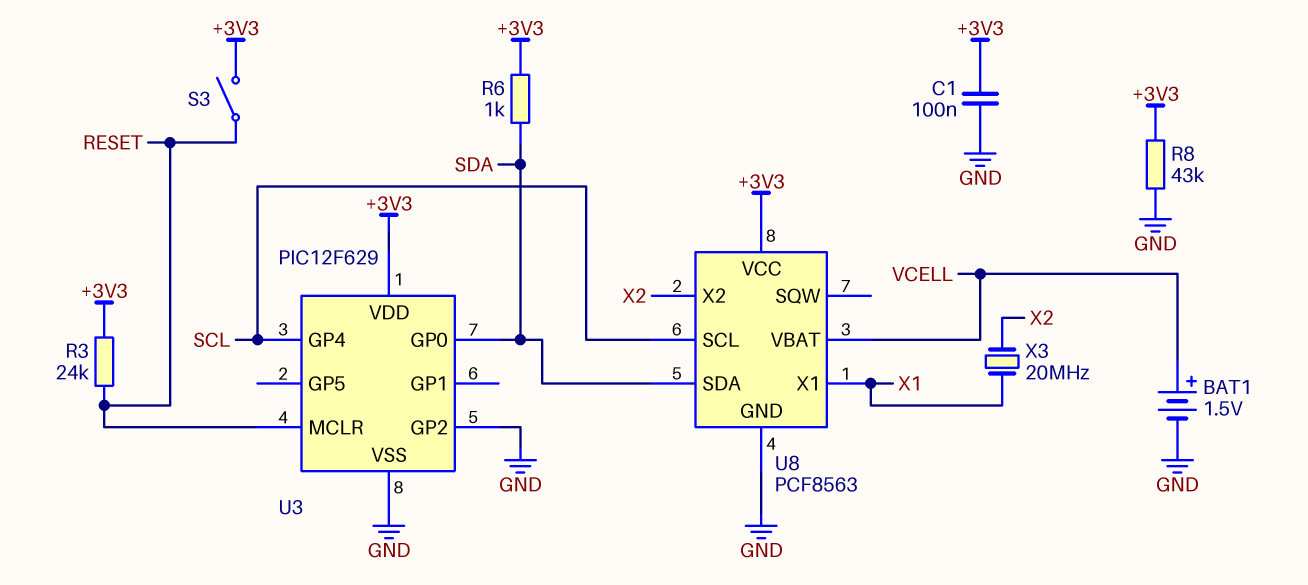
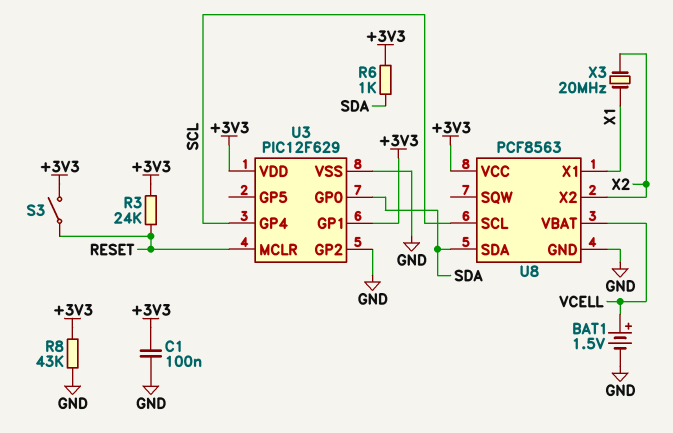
U3 pin GP1: none -> +3V3

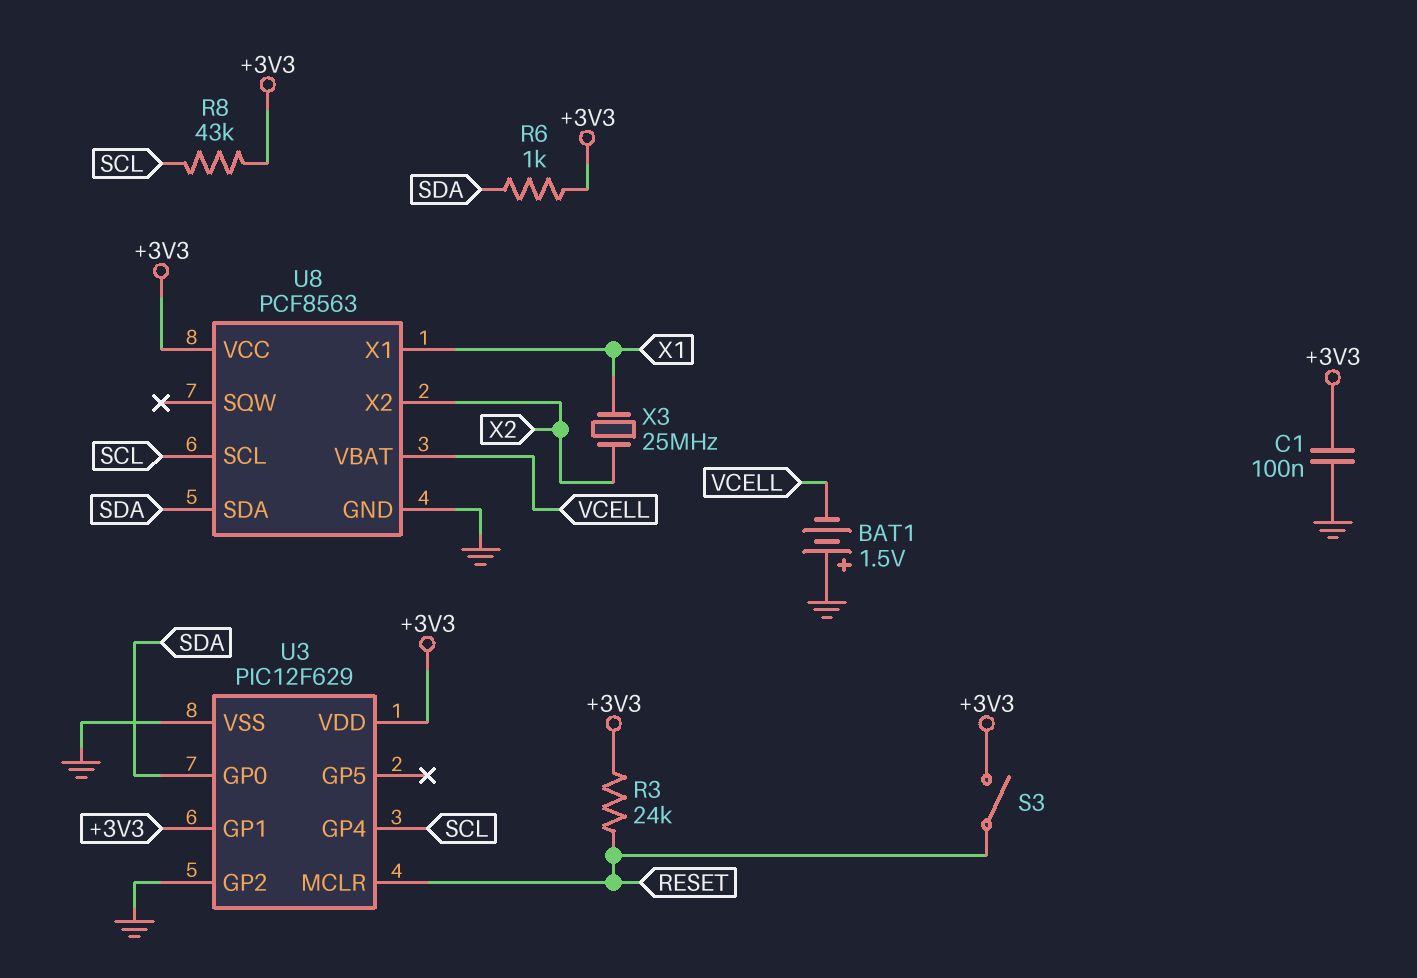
BAT1: 1.5V (plus VCELL, minus GND) -> 1.5V (plus GND, minus VCELL)
R8: 43k (+3V3, GND) -> 43k (+3V3, SCL)
X3: 20MHz (X1, X2) -> 25MHz (X1, X2)

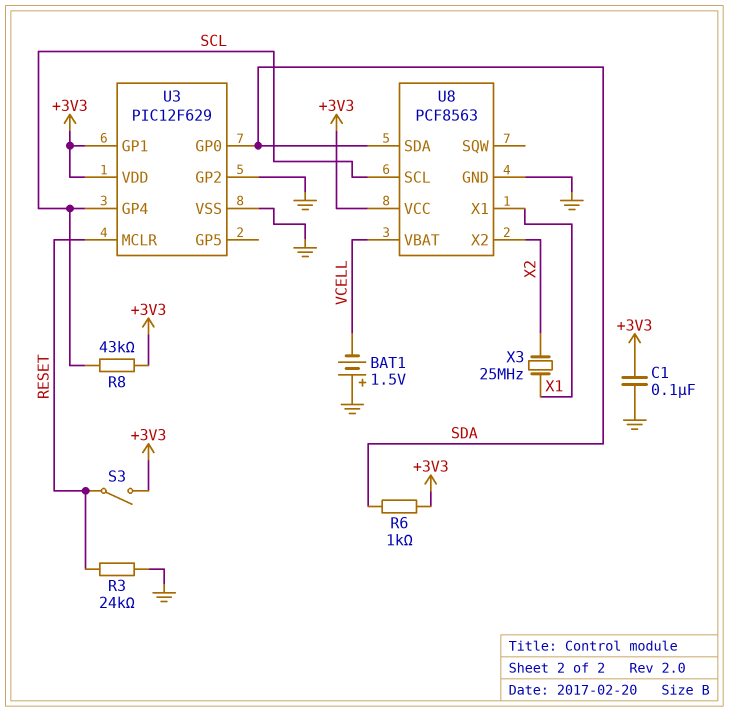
R3: 24k (+3V3, RESET) -> 24k (GND, RESET)

